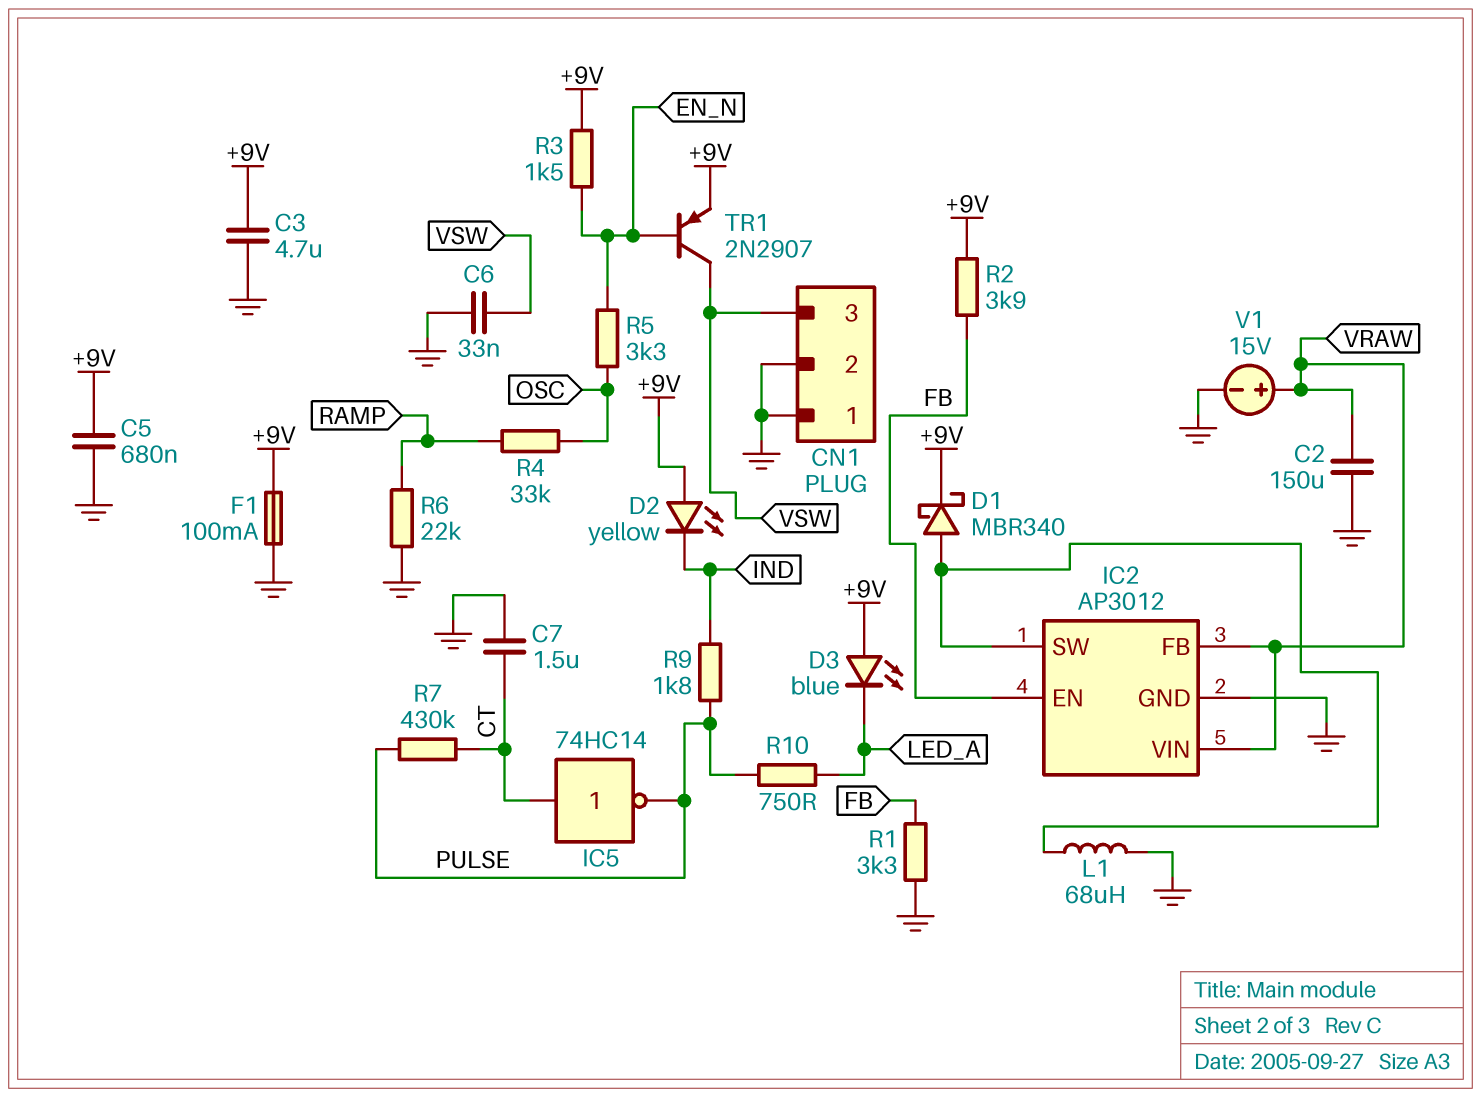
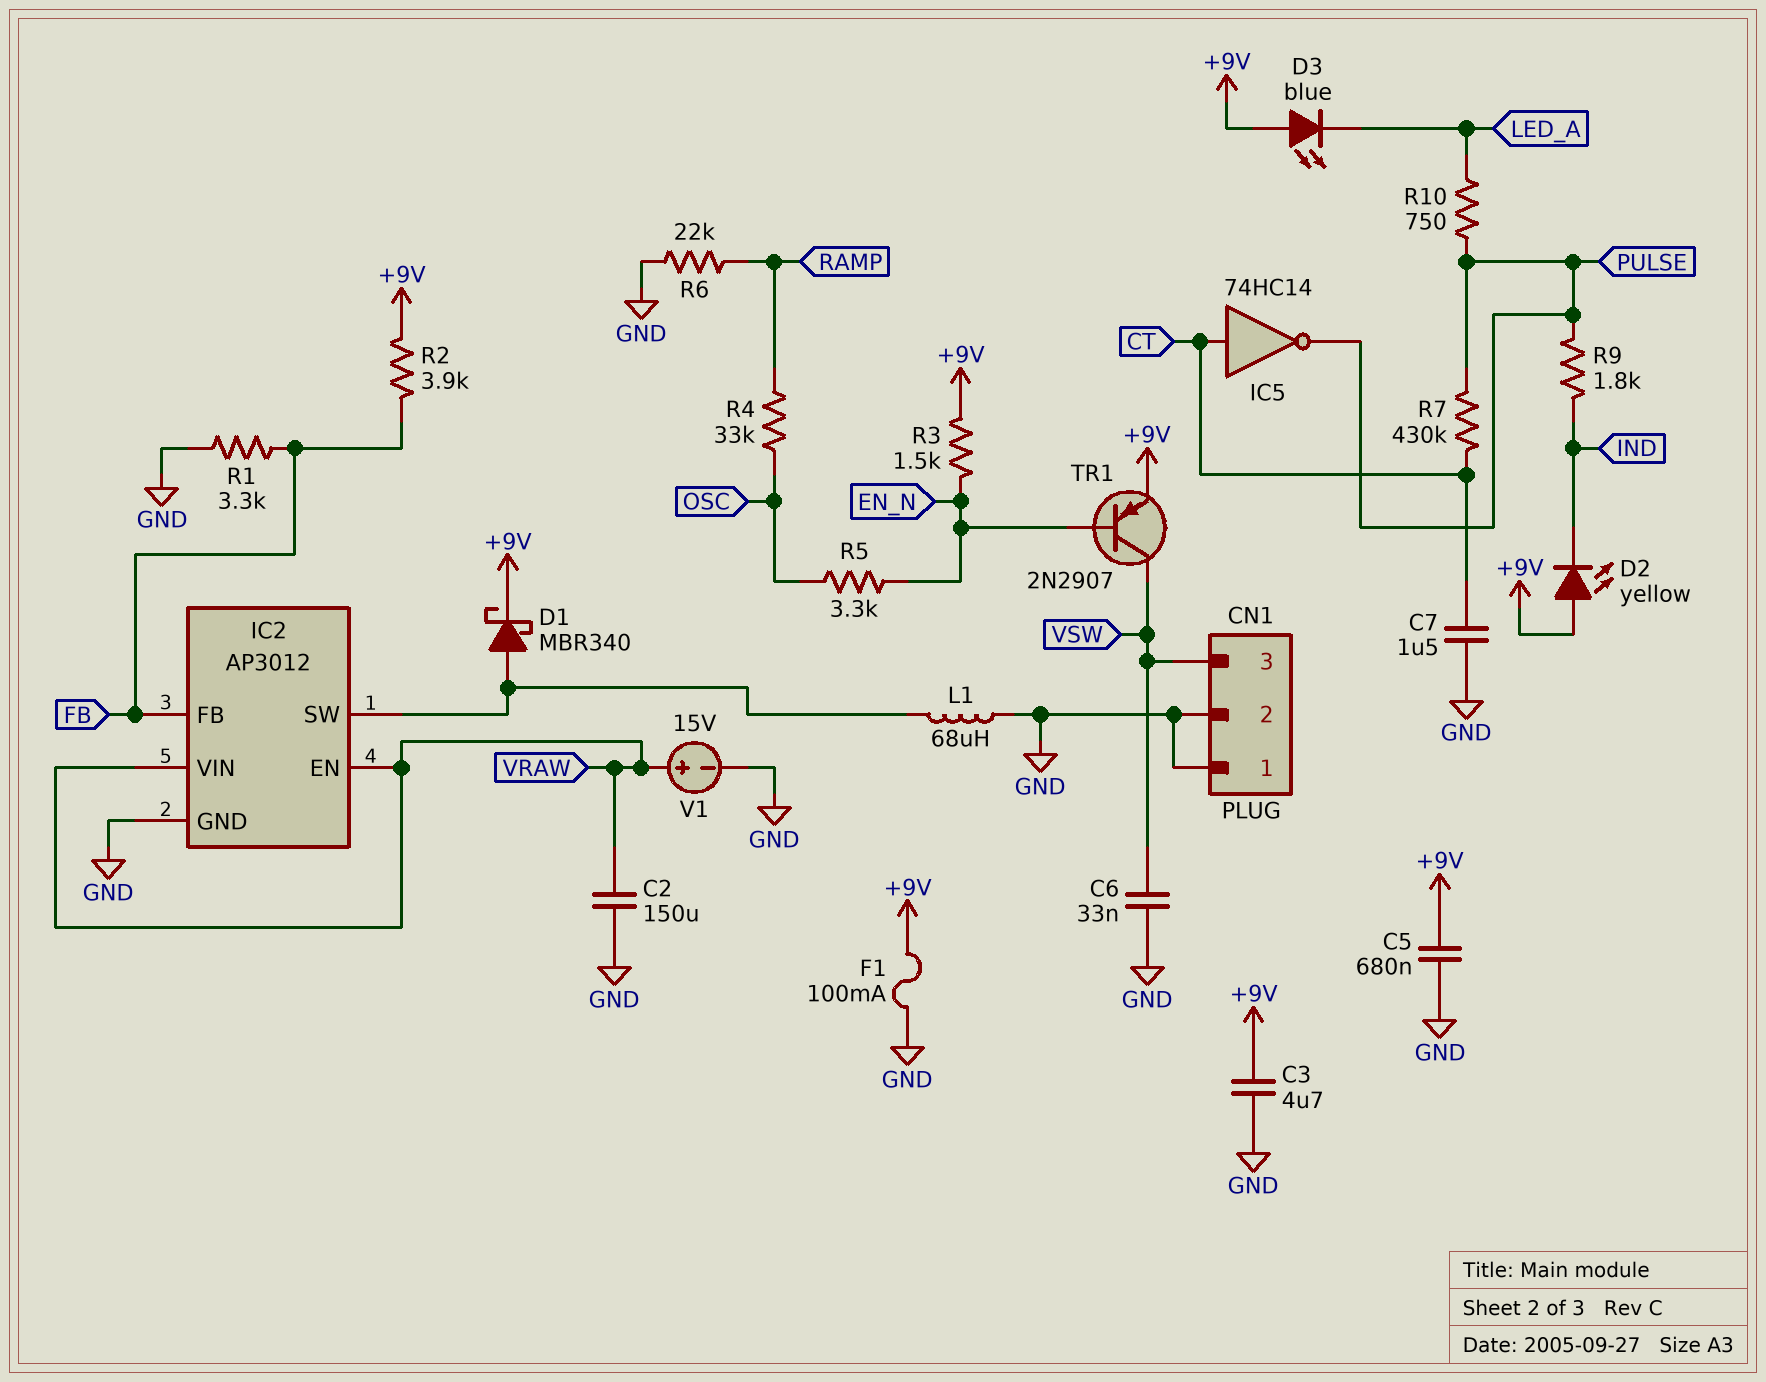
IC2 pin EN: FB -> VRAW
IC2 pin FB: VRAW -> FB

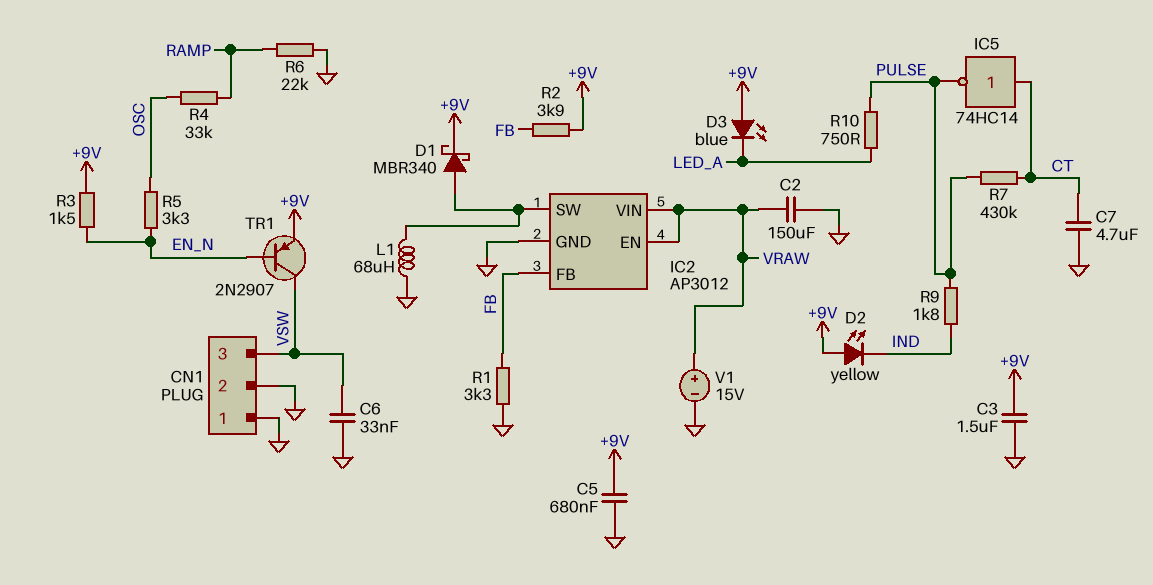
C3: 4.7uF (+9V, GND) -> 1.5uF (+9V, GND)
C7: 1.5uF (CT, GND) -> 4.7uF (CT, GND)
F1: 100mA (+9V, GND) -> none

